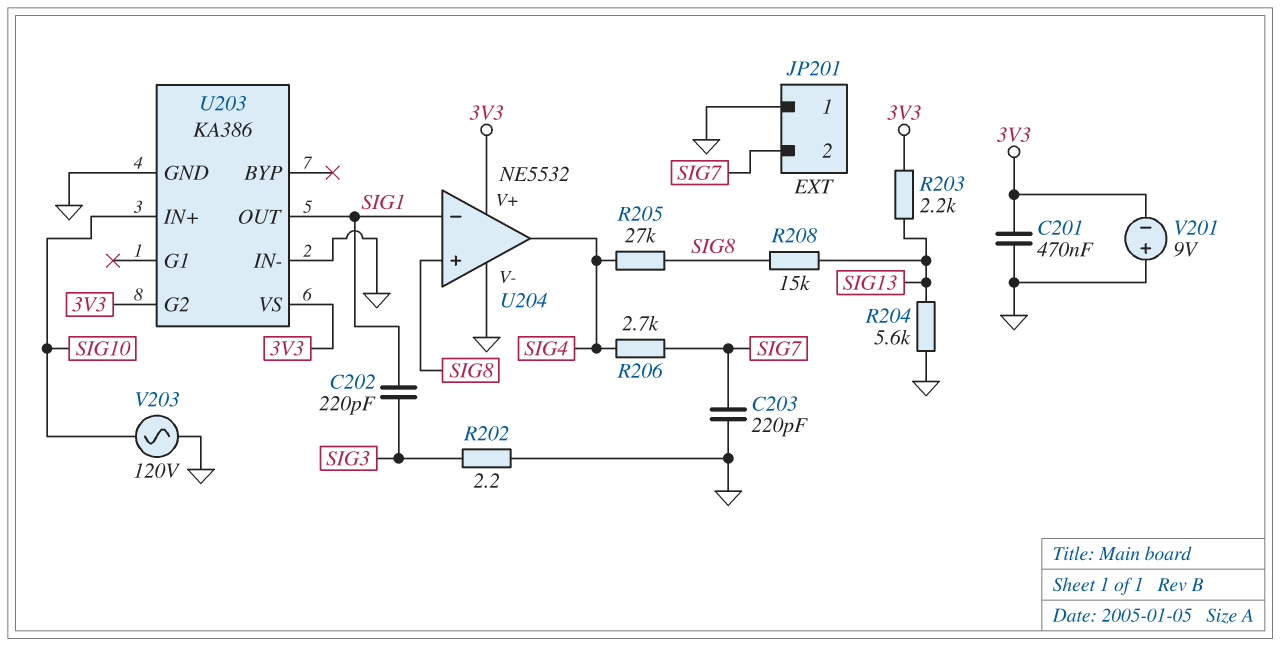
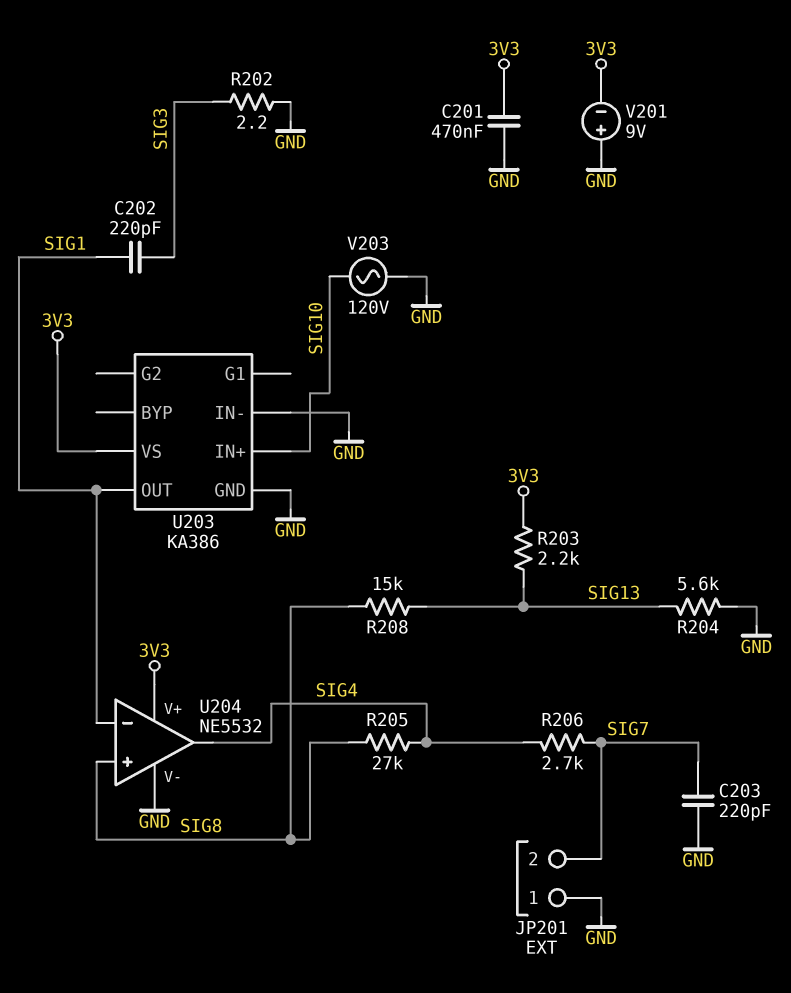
U203 pin G2: 3V3 -> none

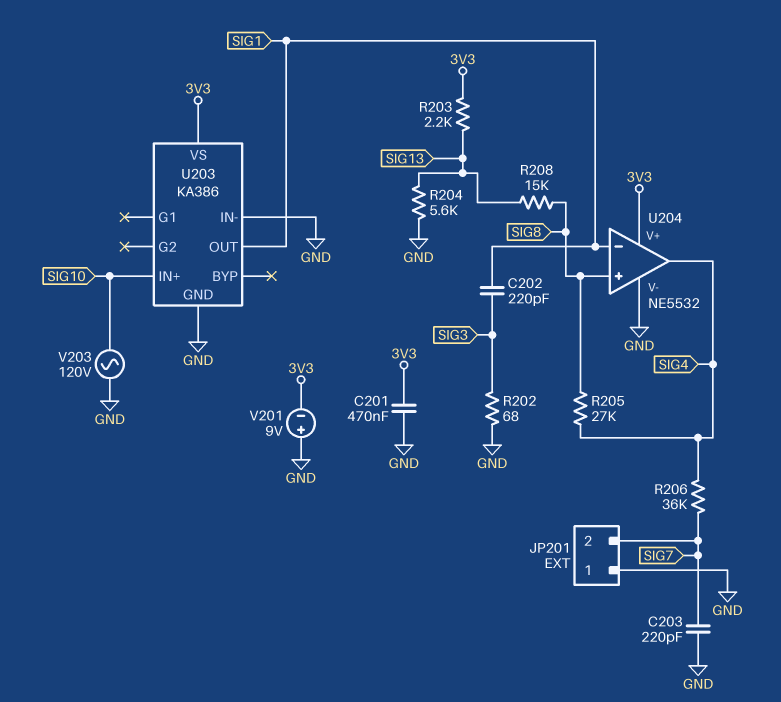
R202: 2.2 (GND, SIG3) -> 68 (GND, SIG3)
R206: 2.7k (SIG4, SIG7) -> 36k (SIG4, SIG7)

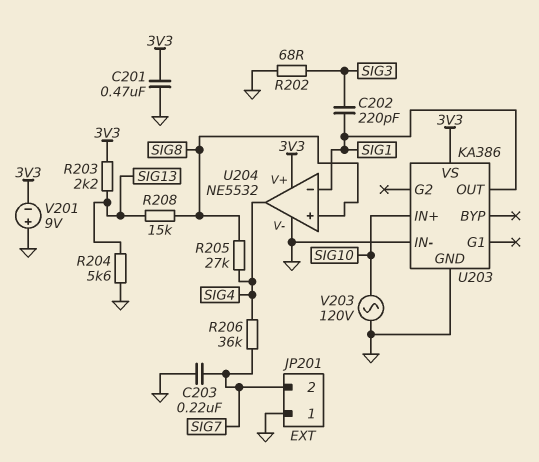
C203: 220pF (GND, SIG7) -> 220nF (GND, SIG7)

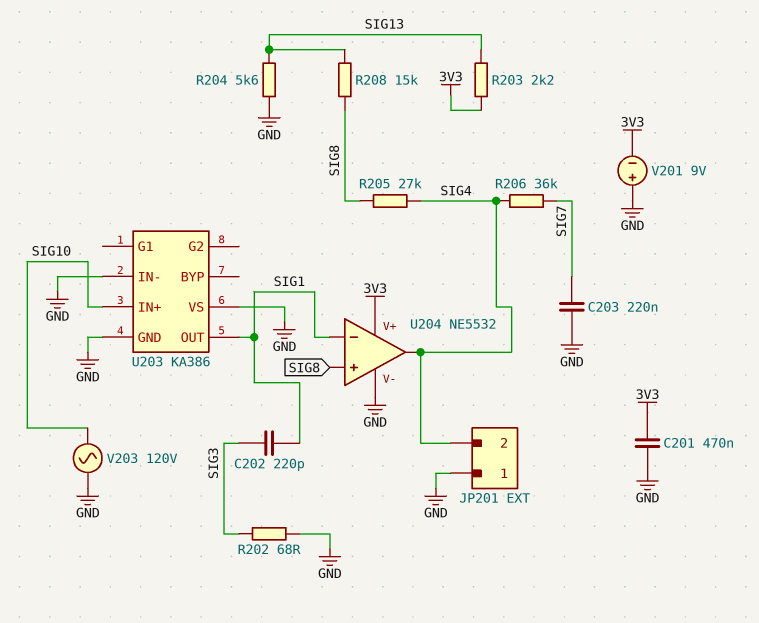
JP201 pin 2: SIG7 -> SIG4
U203 pin VS: 3V3 -> GND

